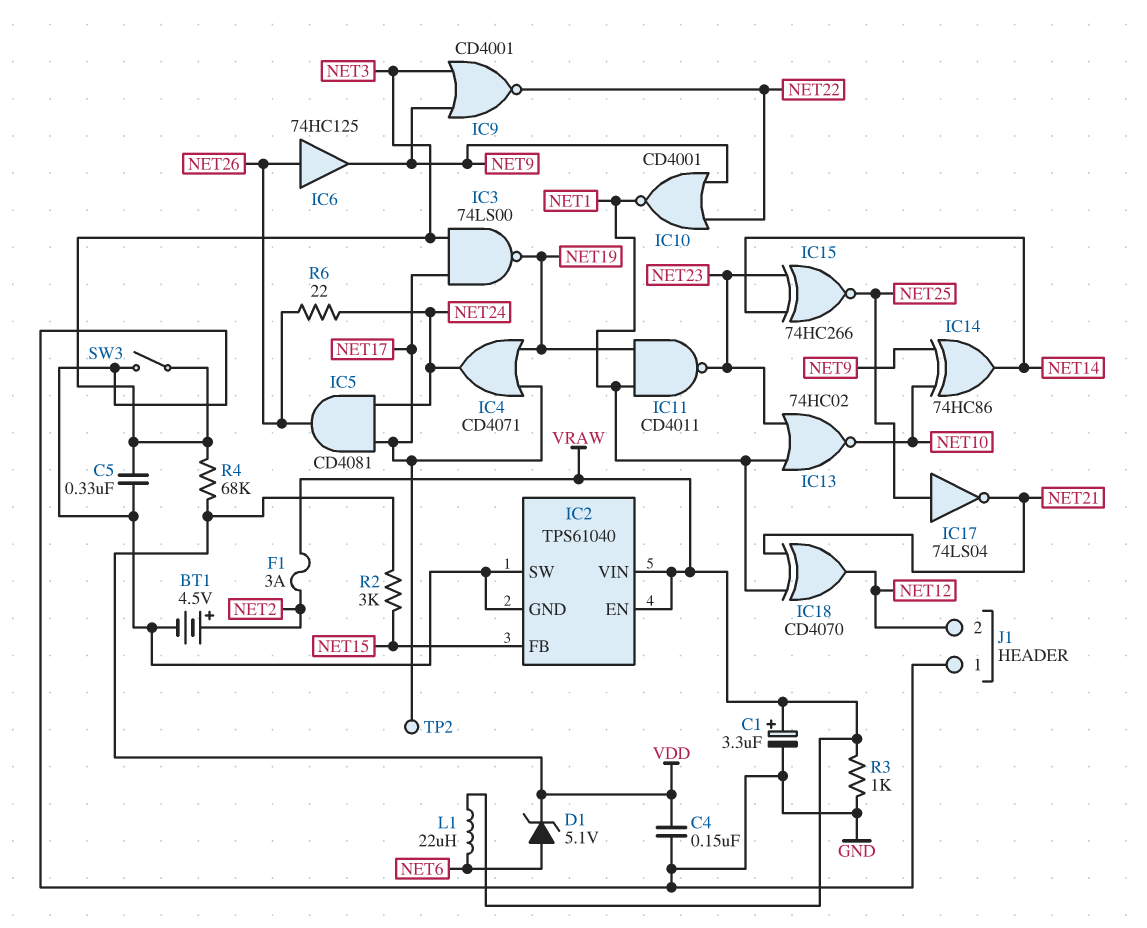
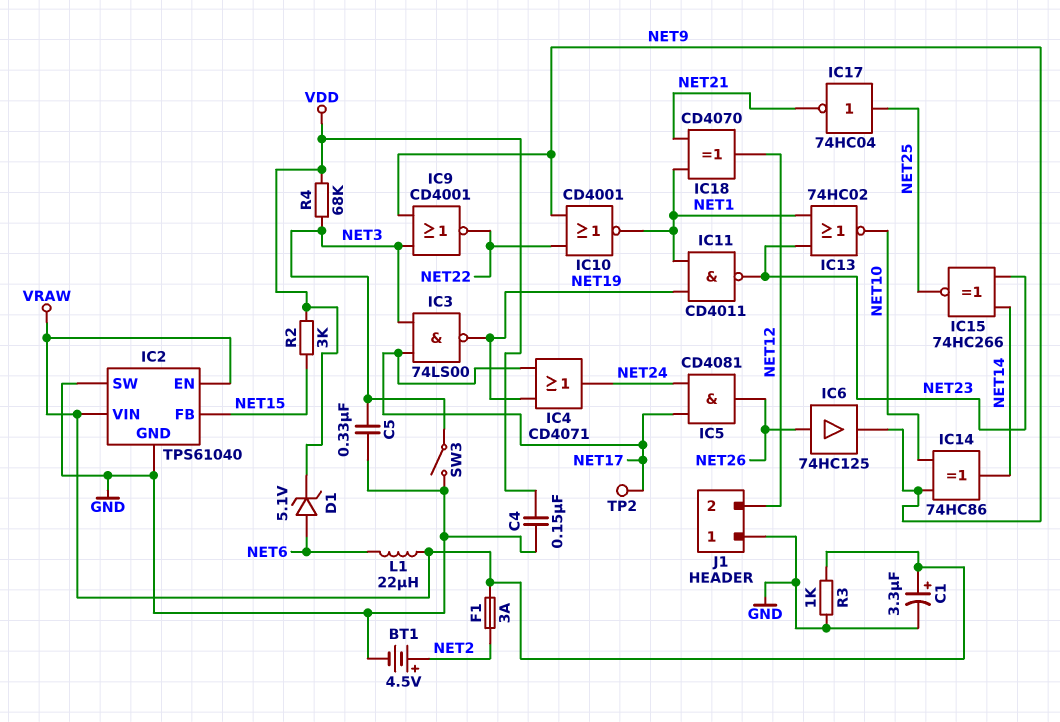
IC17: NOT 74LS04 (in NET25, out NET21) -> NOT 74HC04 (in NET25, out NET21)
R6: 22 (NET24, NET26) -> none

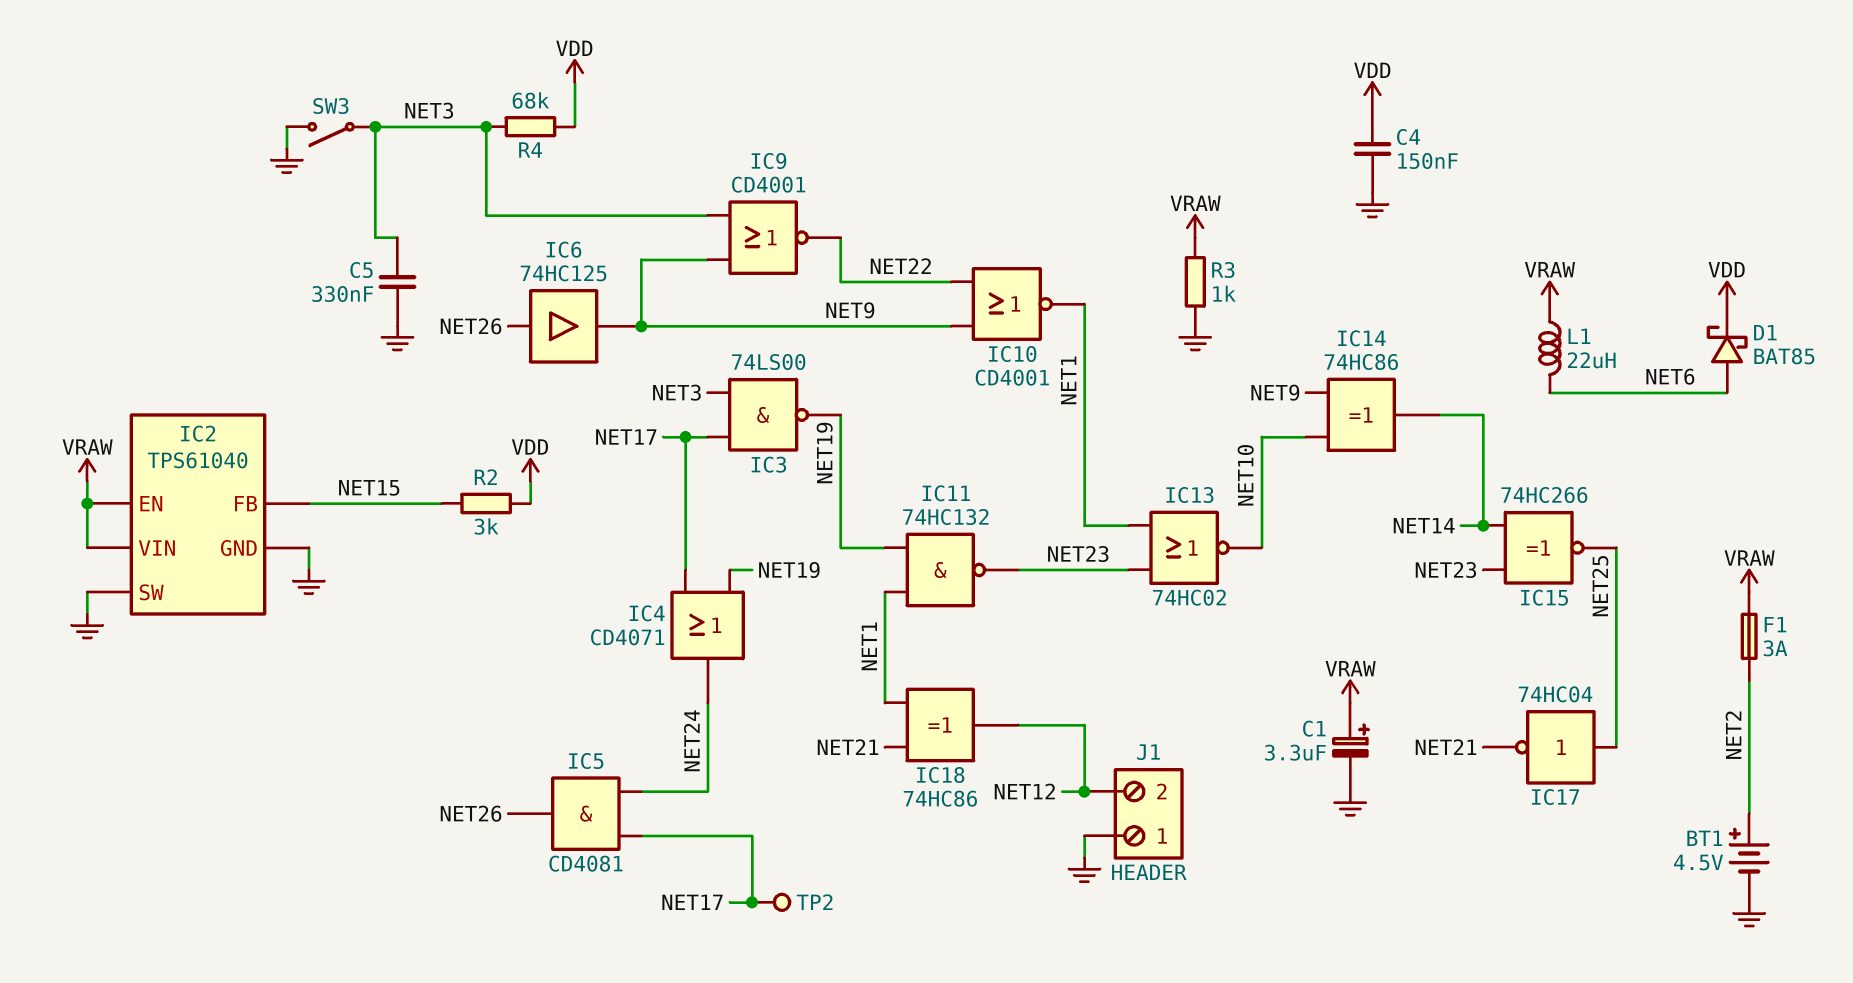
D1: zener 5.1V (A NET6, K VDD) -> schottky BAT85 (A NET6, K VDD)
IC11: NAND CD4011 (in NET1, in NET19, out NET23) -> NAND 74HC132 (in NET1, in NET19, out NET23)
IC18: XOR CD4070 (in NET1, in NET21, out NET12) -> XOR 74HC86 (in NET1, in NET21, out NET12)

